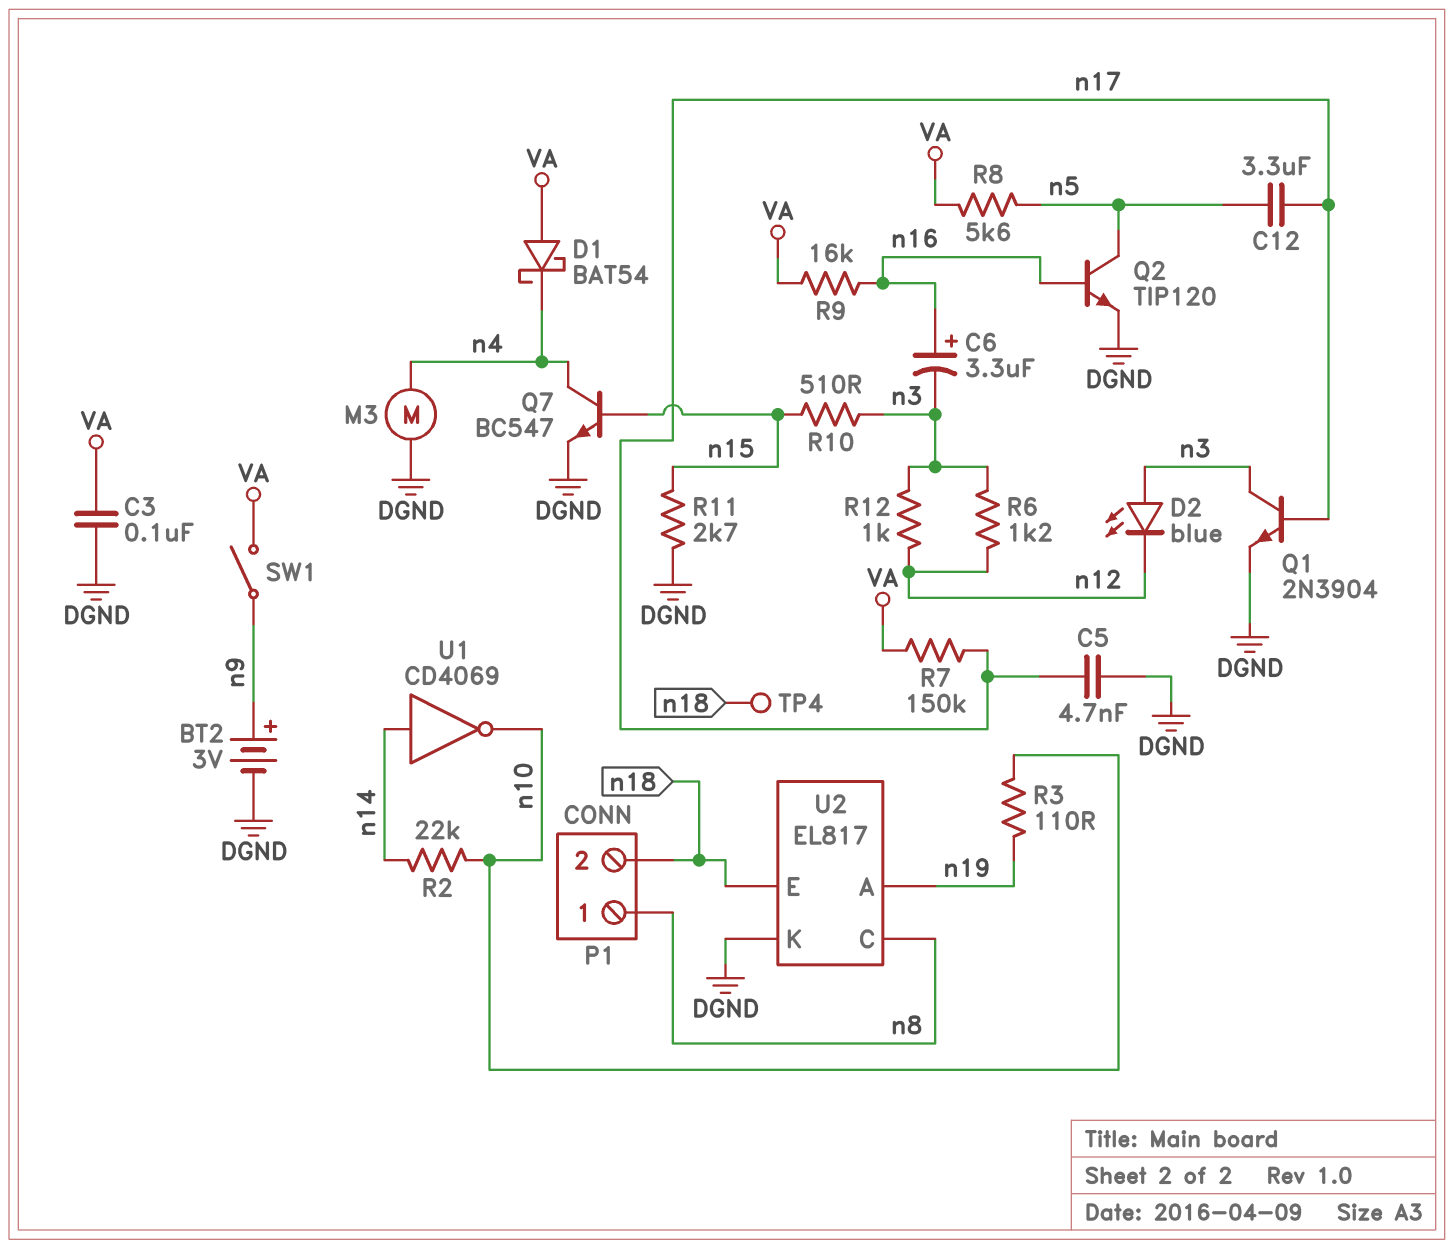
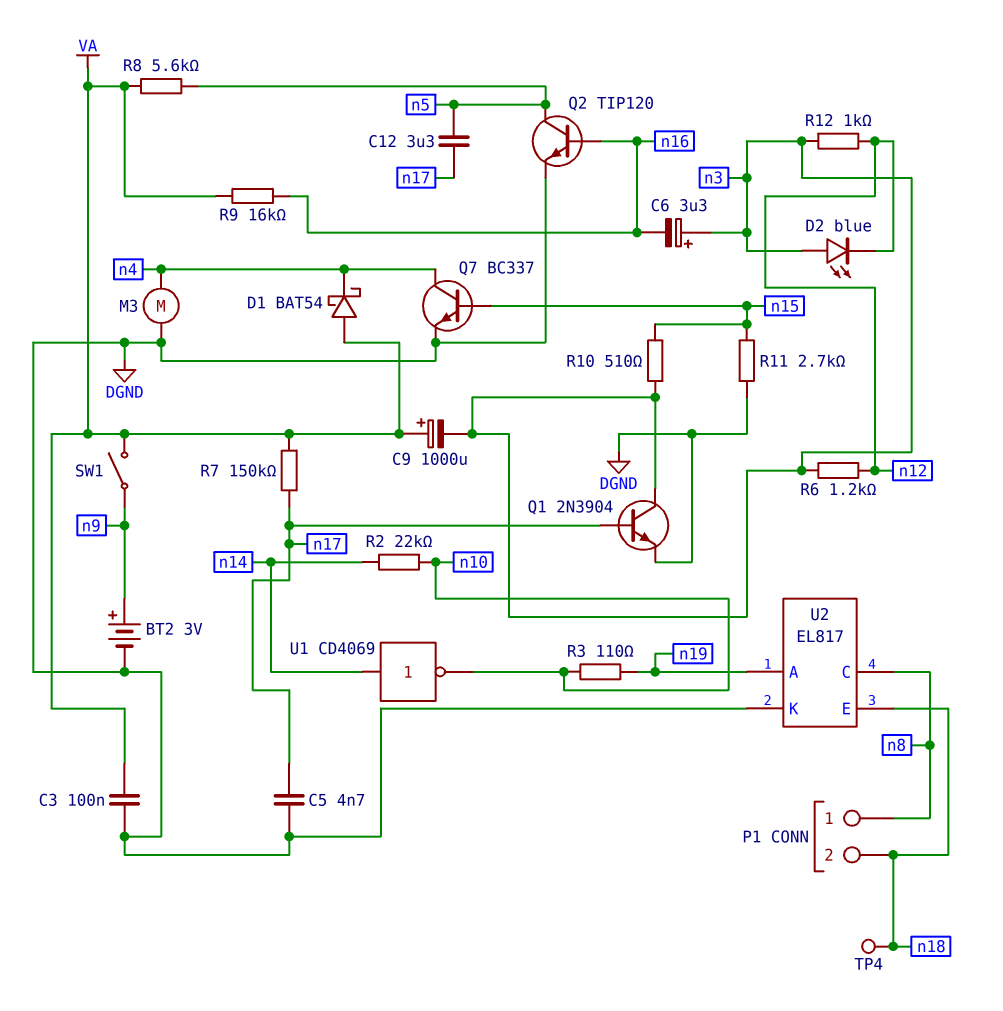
C6: 3.3uF (plus n16, minus n3) -> 3.3uF (plus n3, minus n16)
C9: none -> 1000uF (plus VA, minus n3)
Q7: NPN BC547 (B n15, C n4, E DGND) -> NPN BC337 (B n15, C n4, E DGND)

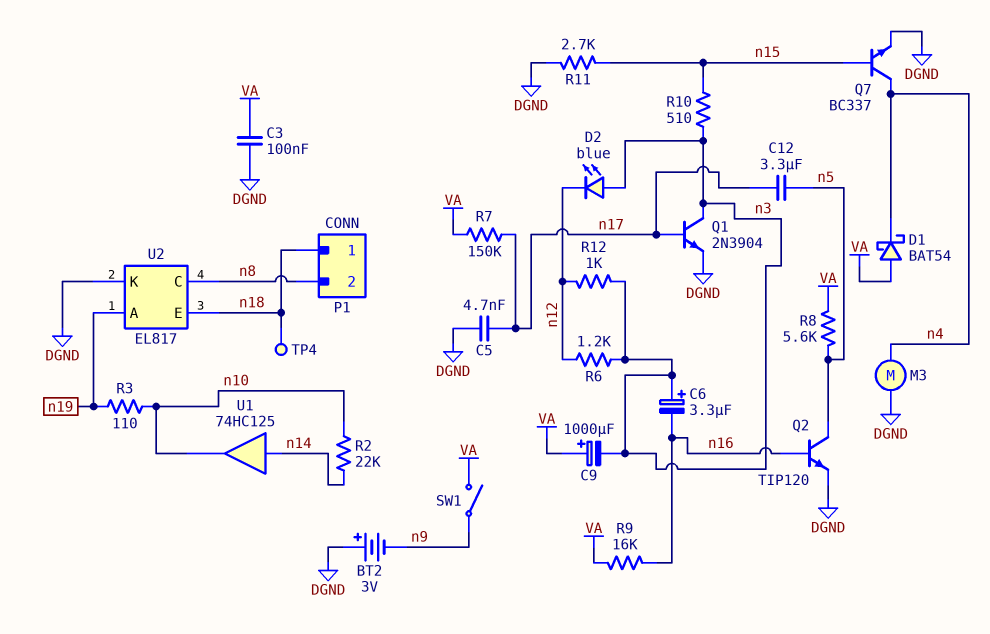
BT2: 3V (plus n9, minus DGND) -> 3V (plus DGND, minus n9)
P1 pin 1: n8 -> n18
P1 pin 2: n18 -> n8
U1: NOT CD4069 (in n14, out n10) -> buffer 74HC125 (in n14, out n10)

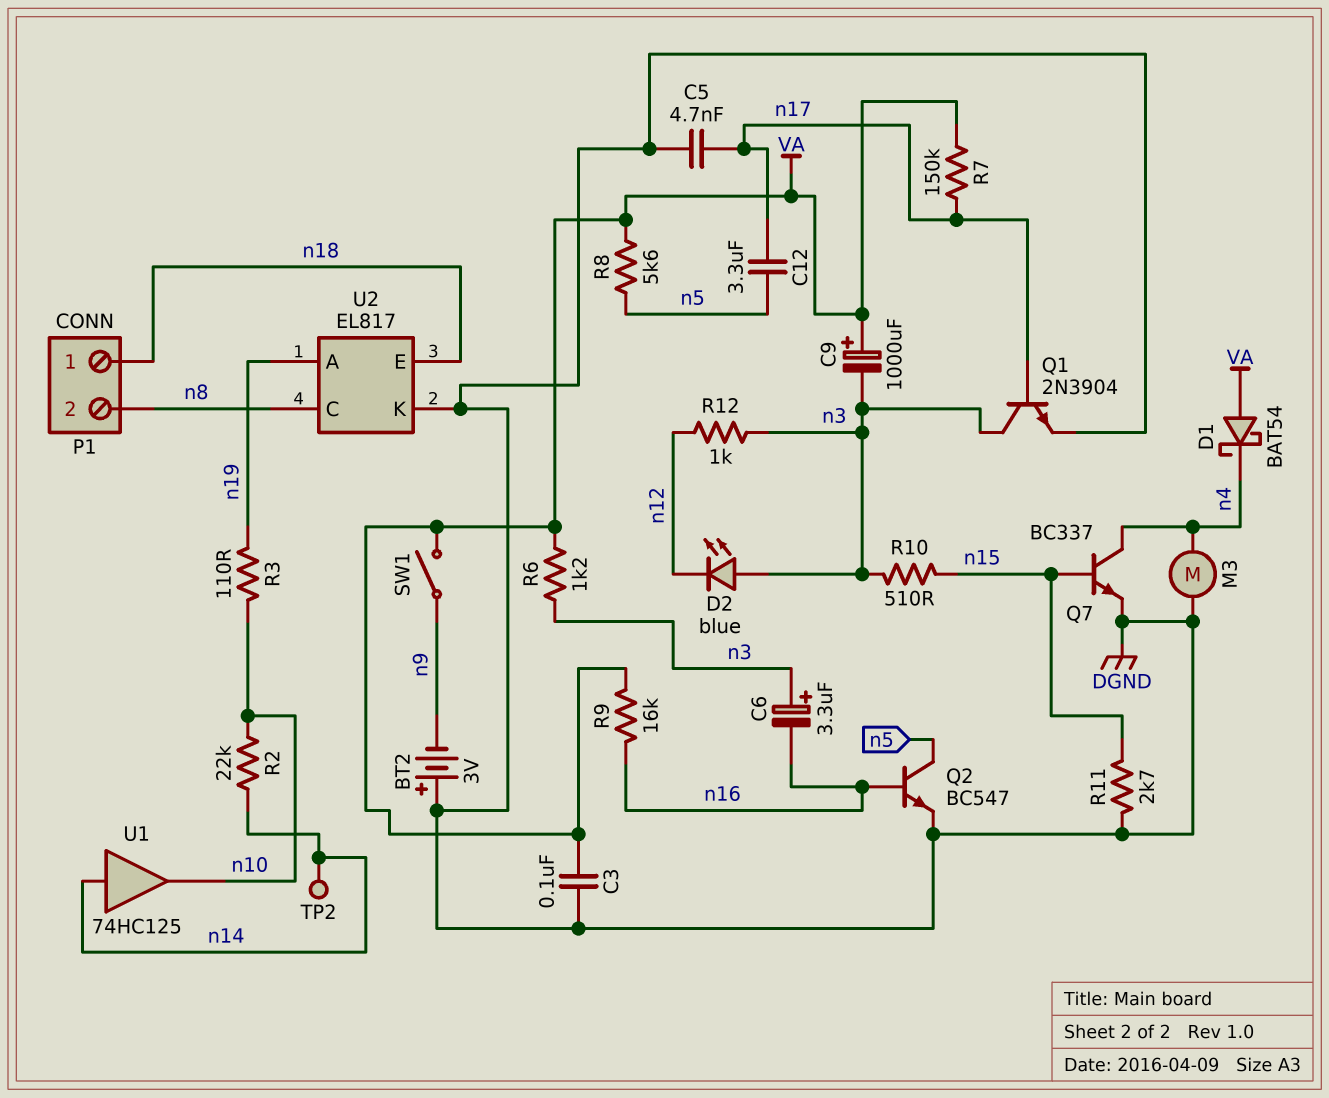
Q2: NPN TIP120 (B n16, C n5, E DGND) -> NPN BC547 (B n16, C n5, E DGND)
R6: 1.2k (n3, n12) -> 1.2k (VA, n3)
TP2: none -> test point (n14)
TP4: test point (n18) -> none

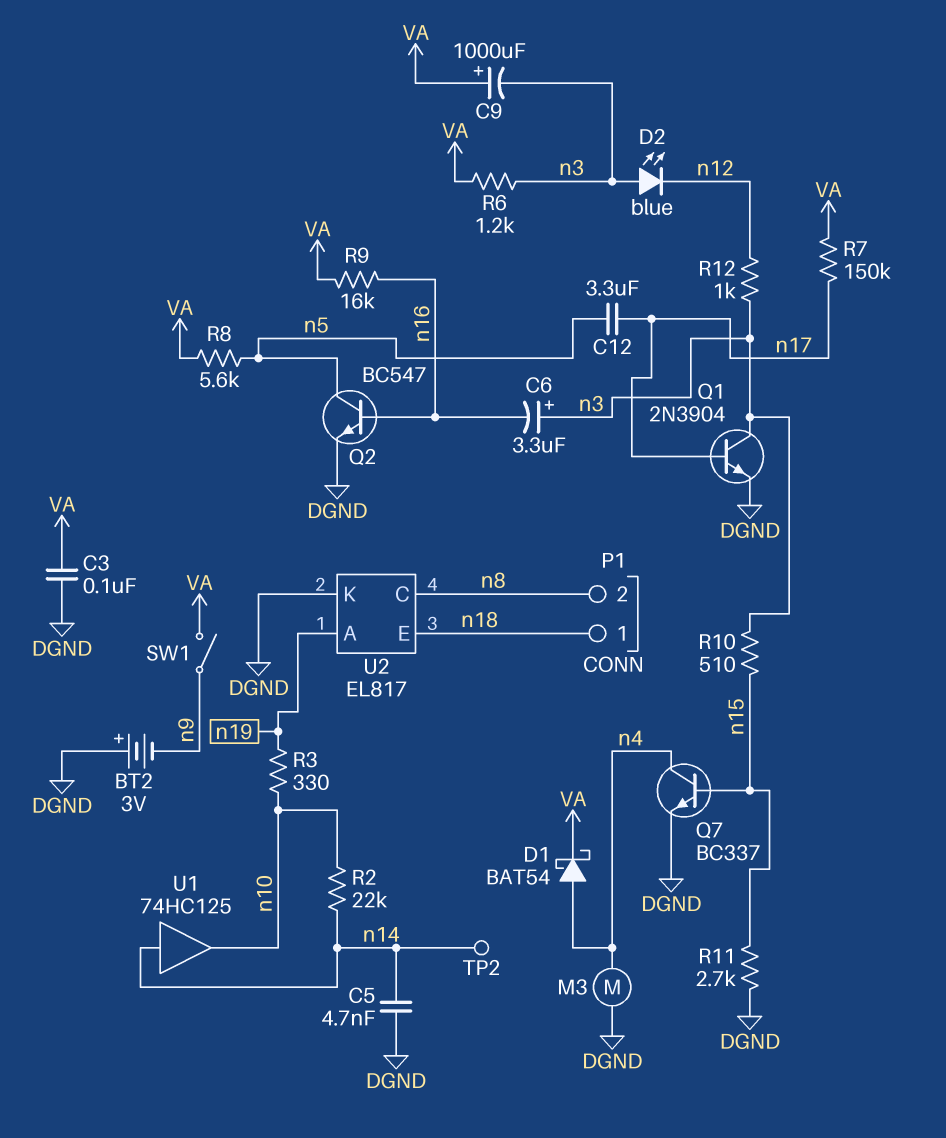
C5: 4.7nF (DGND, n17) -> 4.7nF (DGND, n14)
D1: schottky BAT54 (A VA, K n4) -> schottky BAT54 (A n4, K VA)
R3: 110 (n10, n19) -> 330 (n10, n19)

